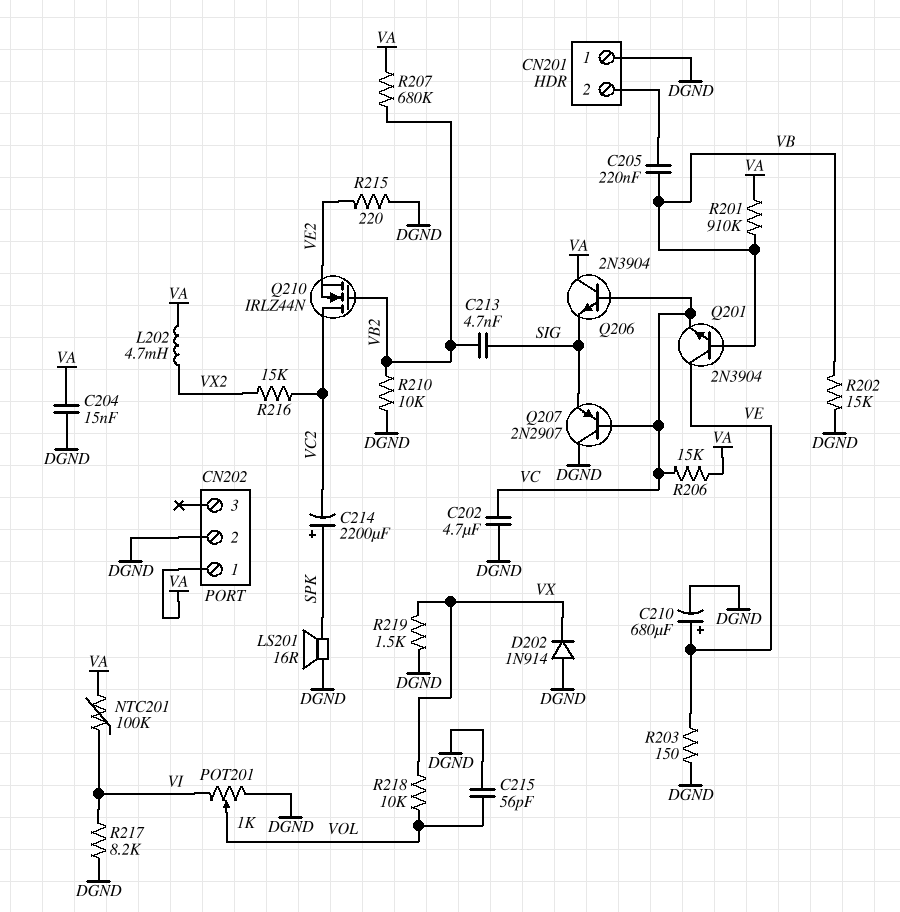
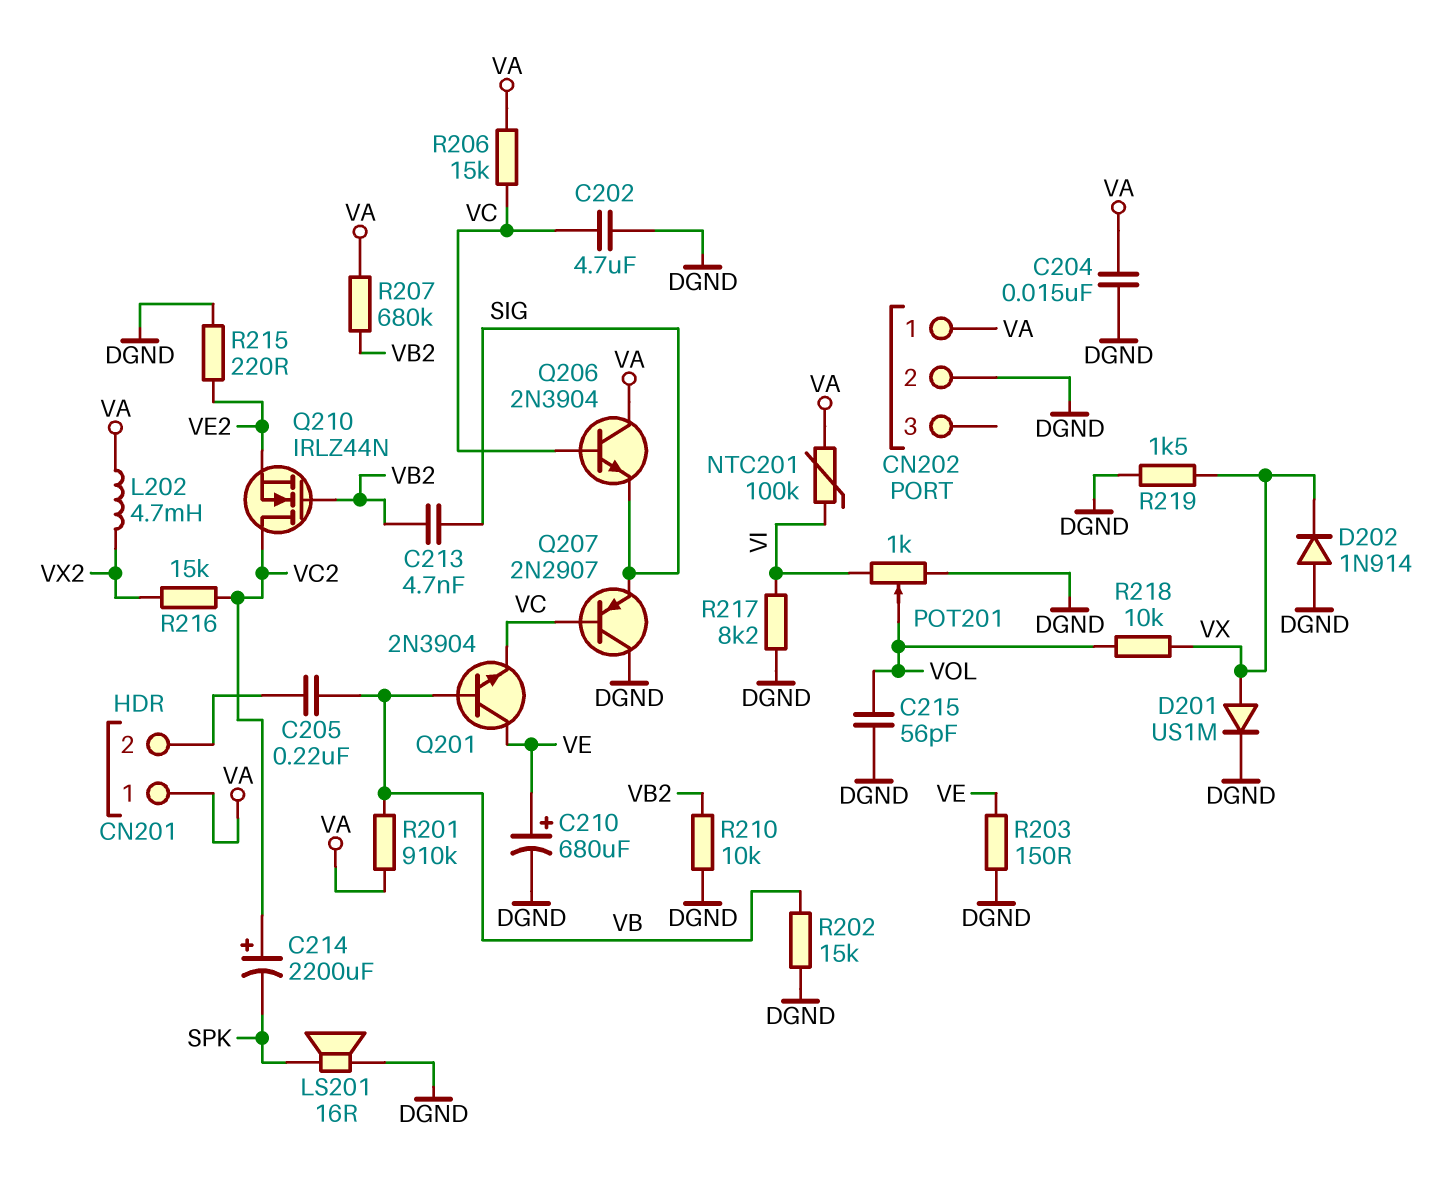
C214: 2200uF (plus SPK, minus VC2) -> 2200uF (plus VC2, minus SPK)
CN201 pin 1: DGND -> VA
D201: none -> diode US1M (A VX, K DGND)

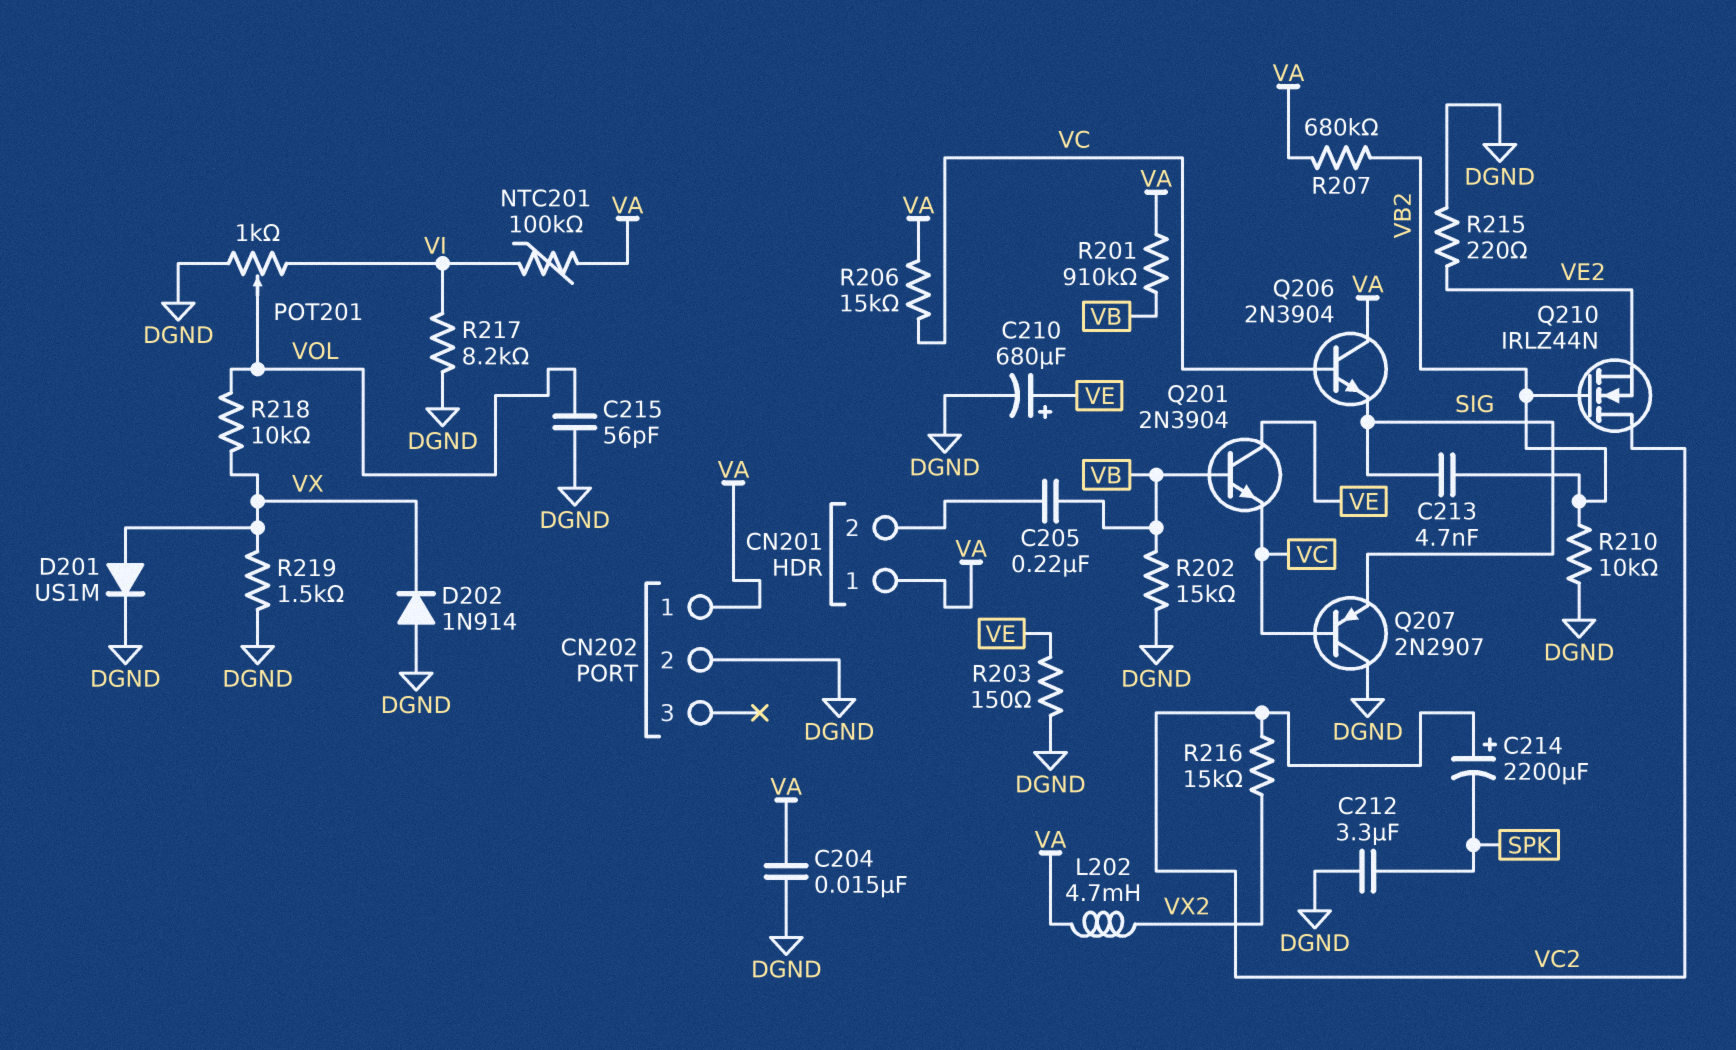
C202: 4.7uF (DGND, VC) -> none
C212: none -> 3.3uF (DGND, SPK)
LS201: speaker 16R (DGND, SPK) -> none

